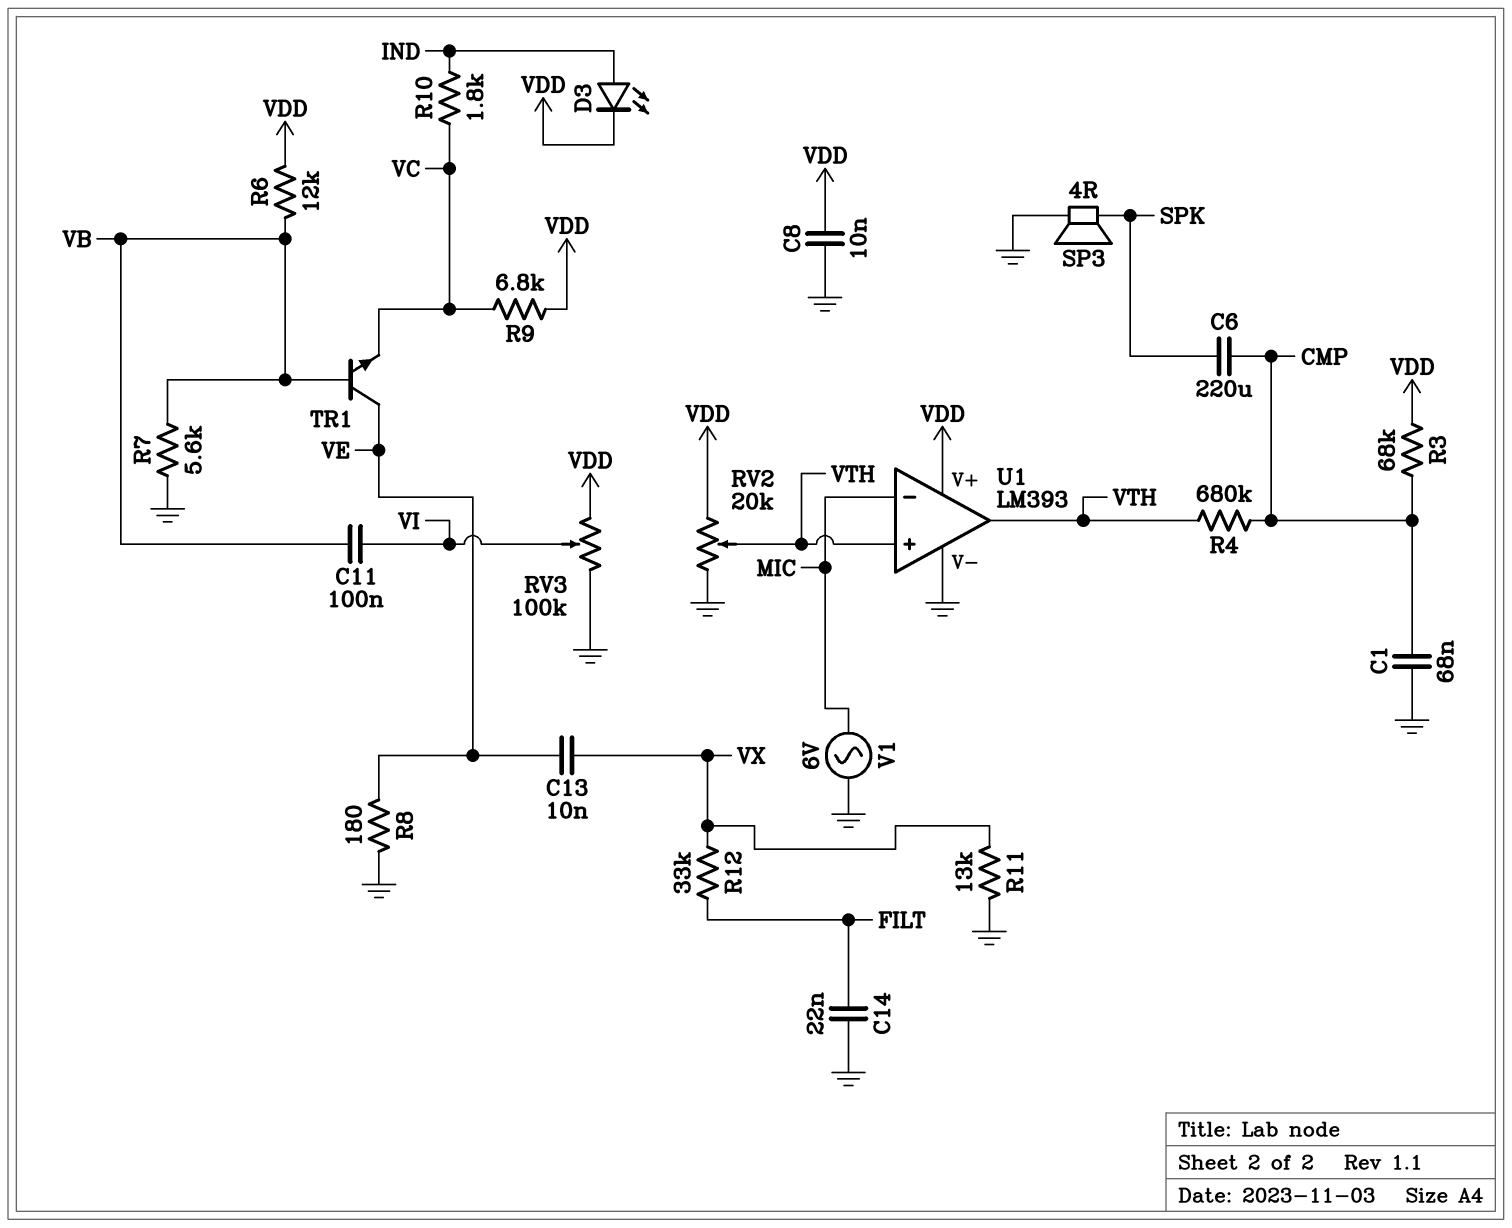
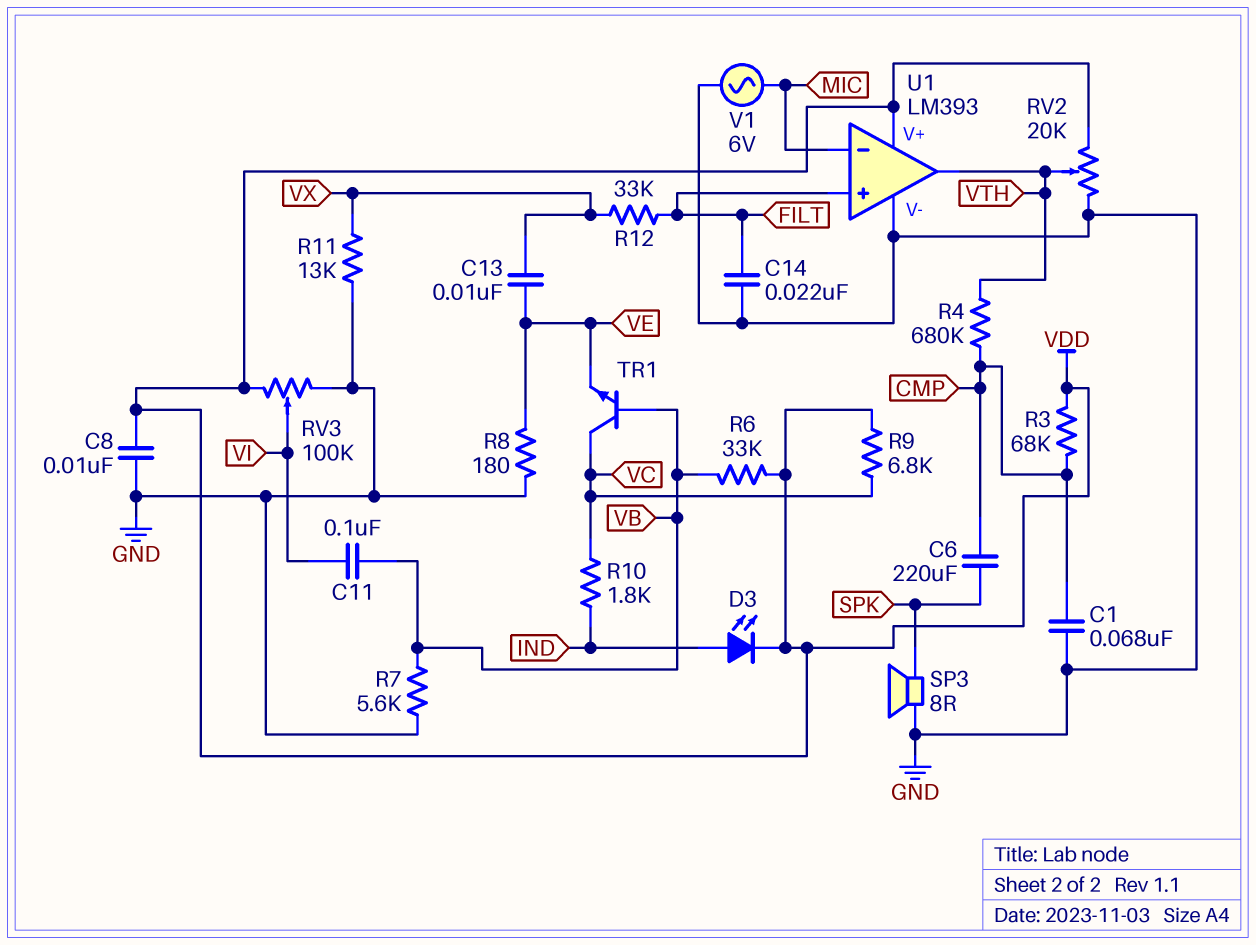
R6: 12k (VB, VDD) -> 33k (VB, VDD)
SP3: speaker 4R (GND, SPK) -> speaker 8R (GND, SPK)
TR1: NPN (B VB, C VE, E VC) -> NPN (B VB, C VC, E VE)
U1 pin in+: VTH -> FILT

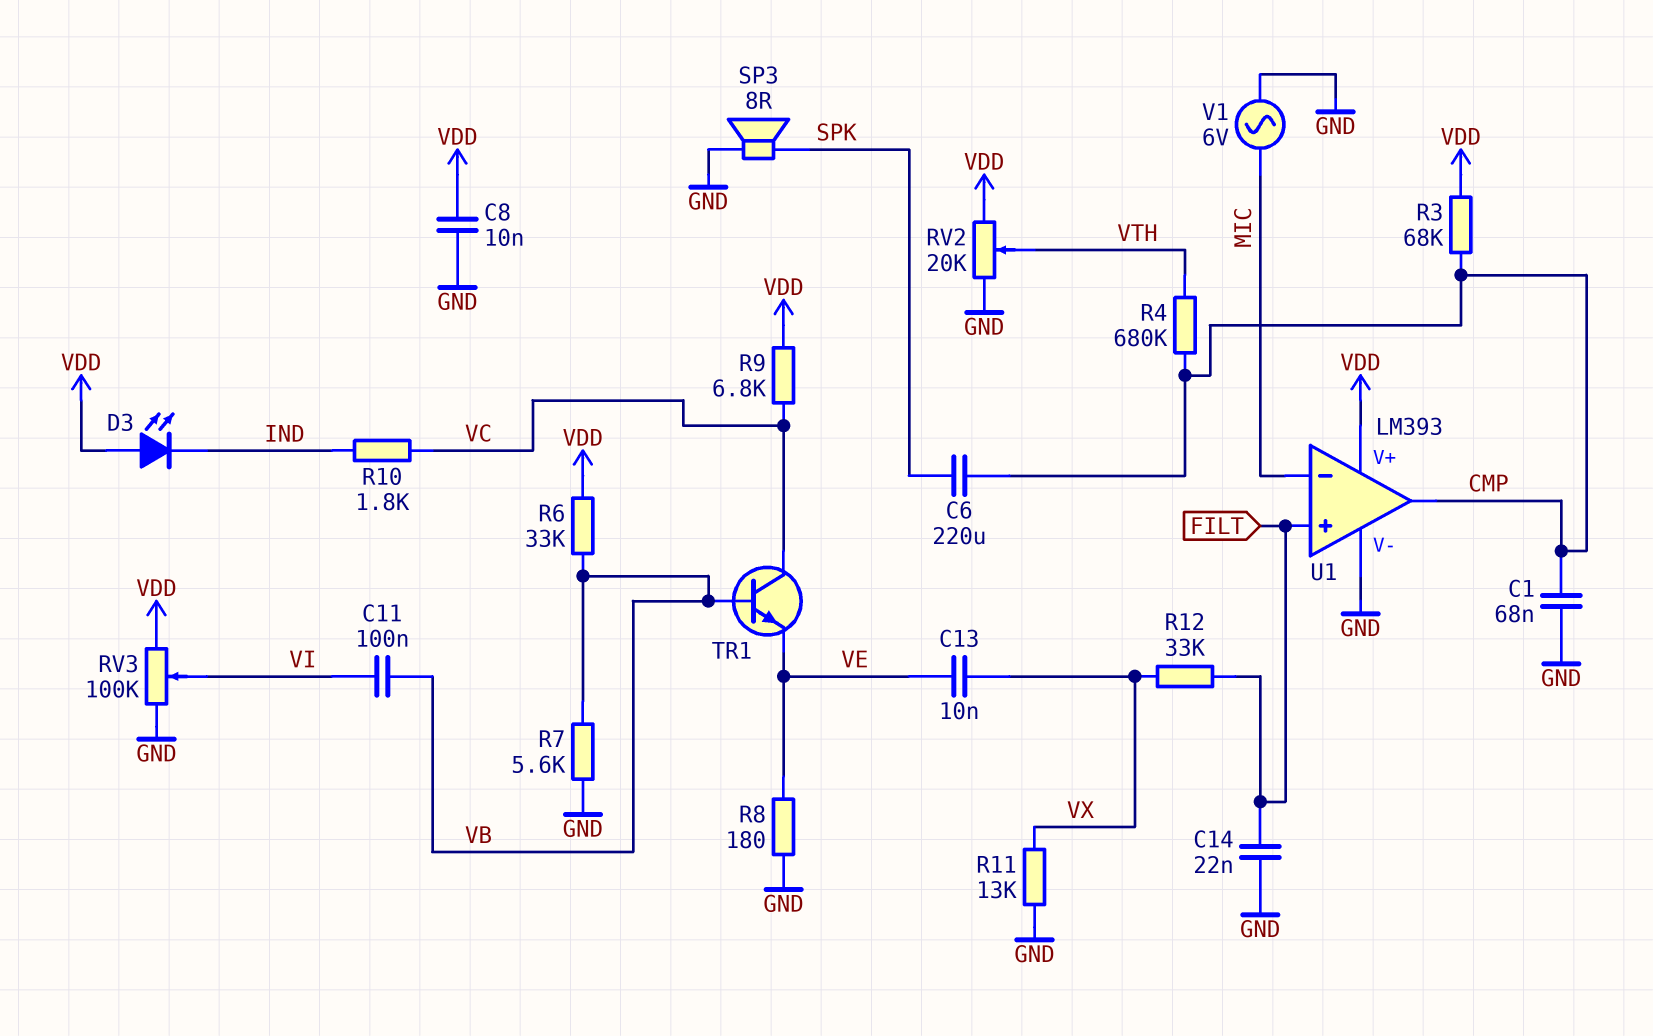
D3: LED (A IND, K VDD) -> LED (A VDD, K IND)
U1 pin out: VTH -> CMP

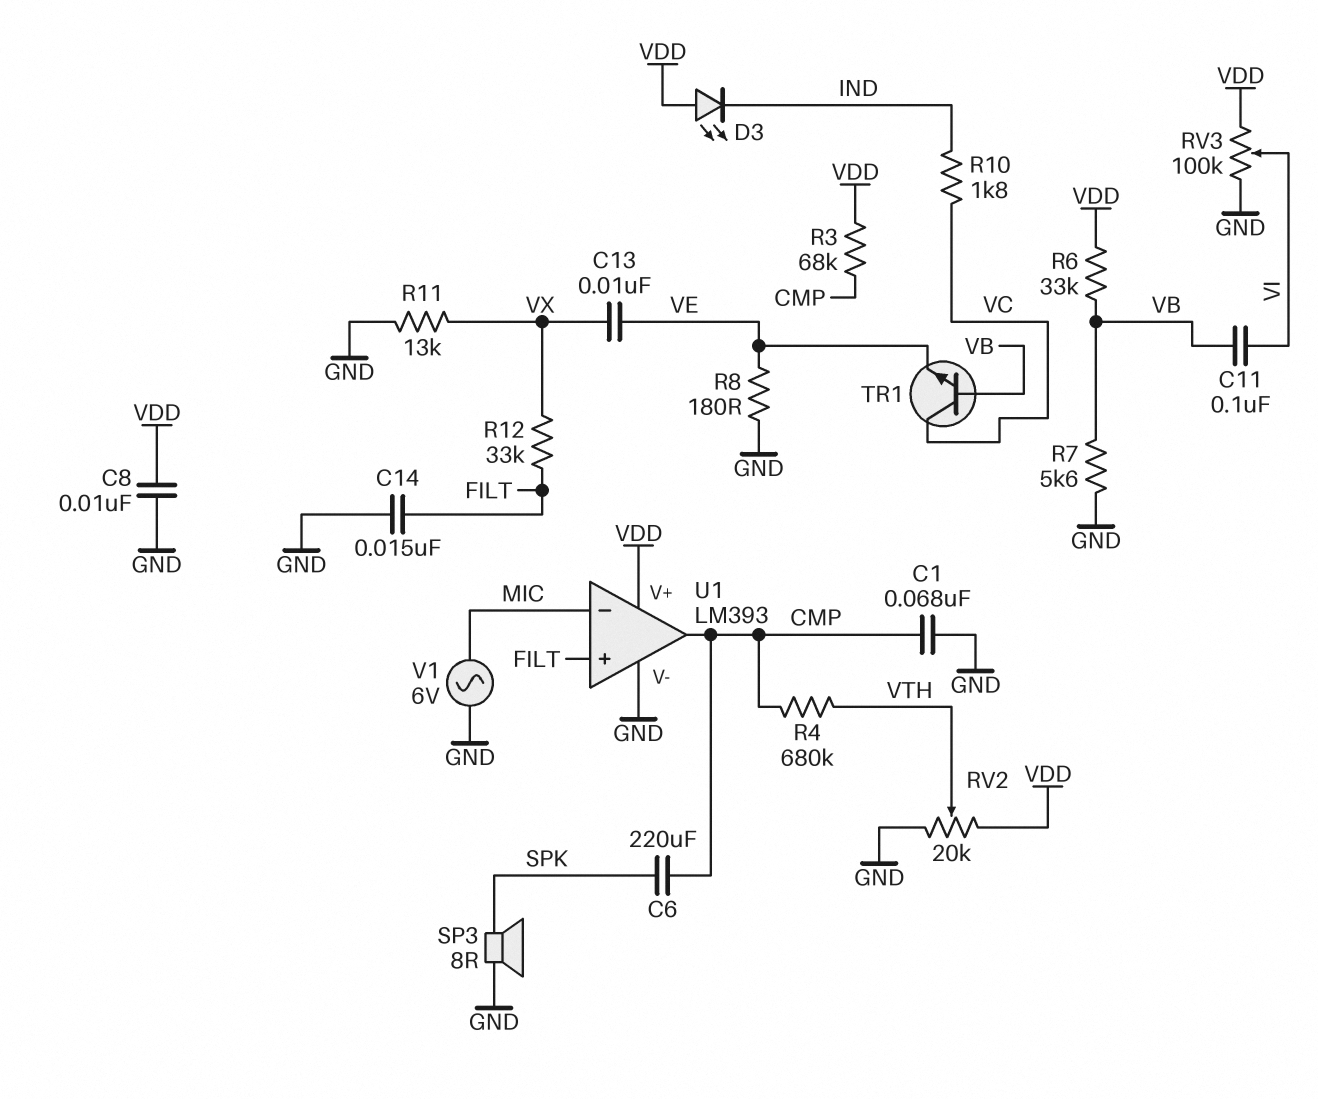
C14: 22nF (FILT, GND) -> 15nF (FILT, GND)
R9: 6.8k (VC, VDD) -> none

